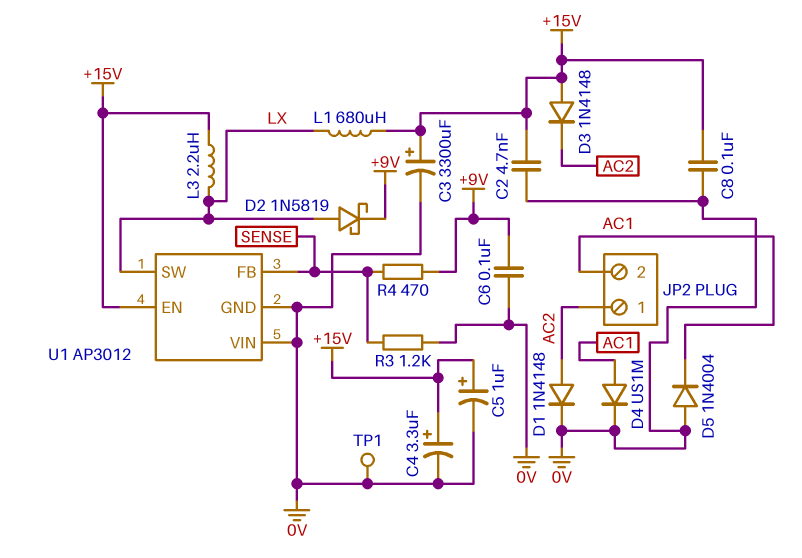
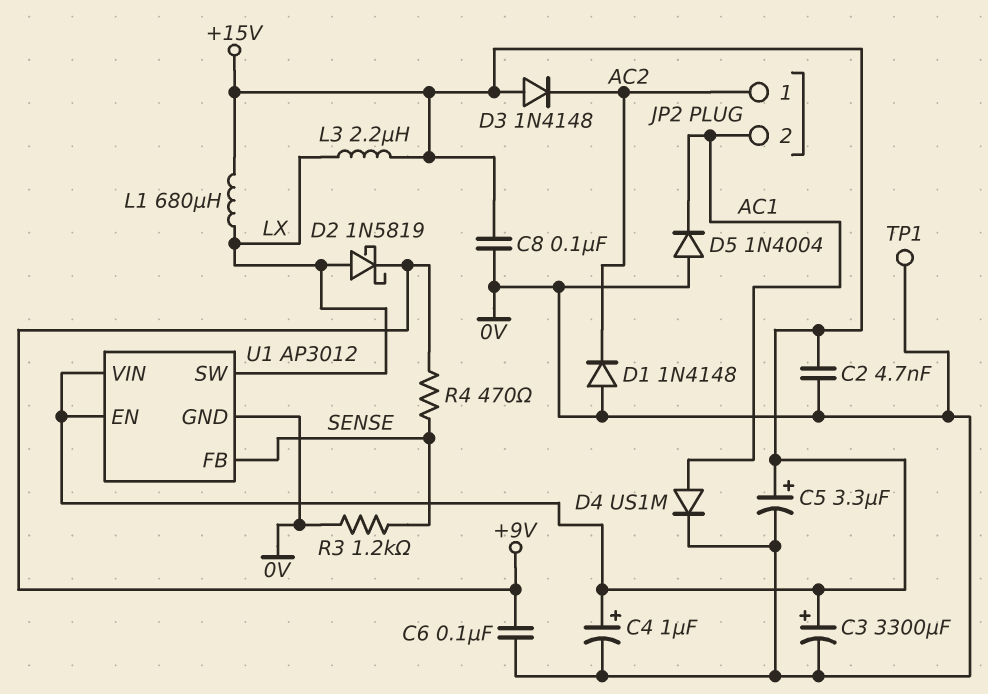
C4: 3.3uF (plus +15V, minus 0V) -> 1uF (plus +15V, minus 0V)
C5: 1uF (plus +15V, minus 0V) -> 3.3uF (plus +15V, minus 0V)
D1: diode 1N4148 (A AC2, K 0V) -> diode 1N4148 (A 0V, K AC2)
U1 pin VIN: 0V -> +15V

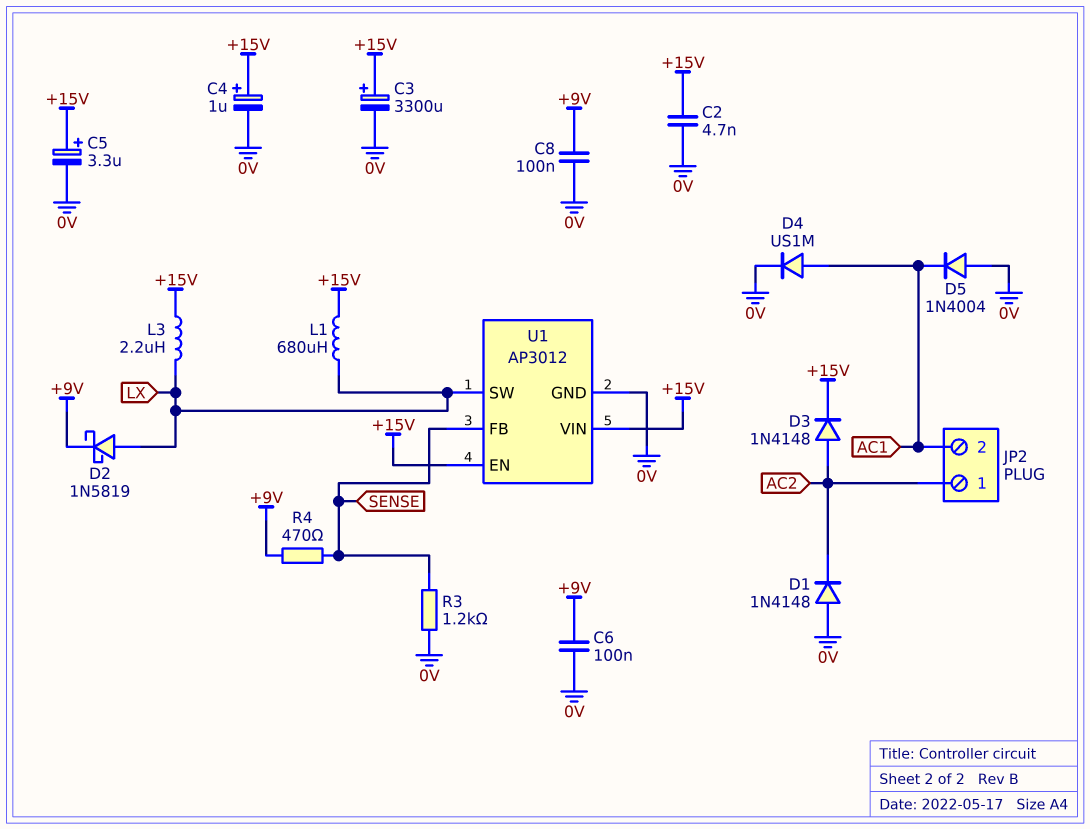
C8: 100nF (+15V, 0V) -> 100nF (+9V, 0V)
D3: diode 1N4148 (A +15V, K AC2) -> diode 1N4148 (A AC2, K +15V)
TP1: test point (0V) -> none

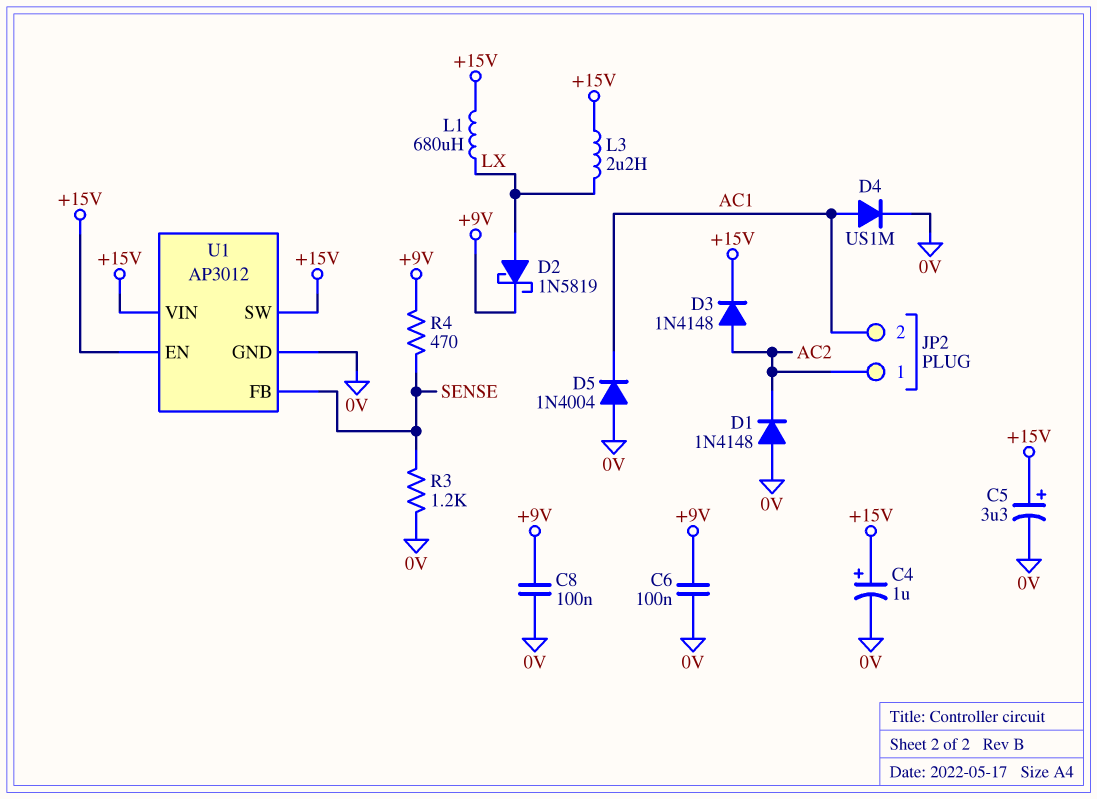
C2: 4.7nF (+15V, 0V) -> none
C3: 3300uF (plus +15V, minus 0V) -> none
U1 pin SW: LX -> +15V

